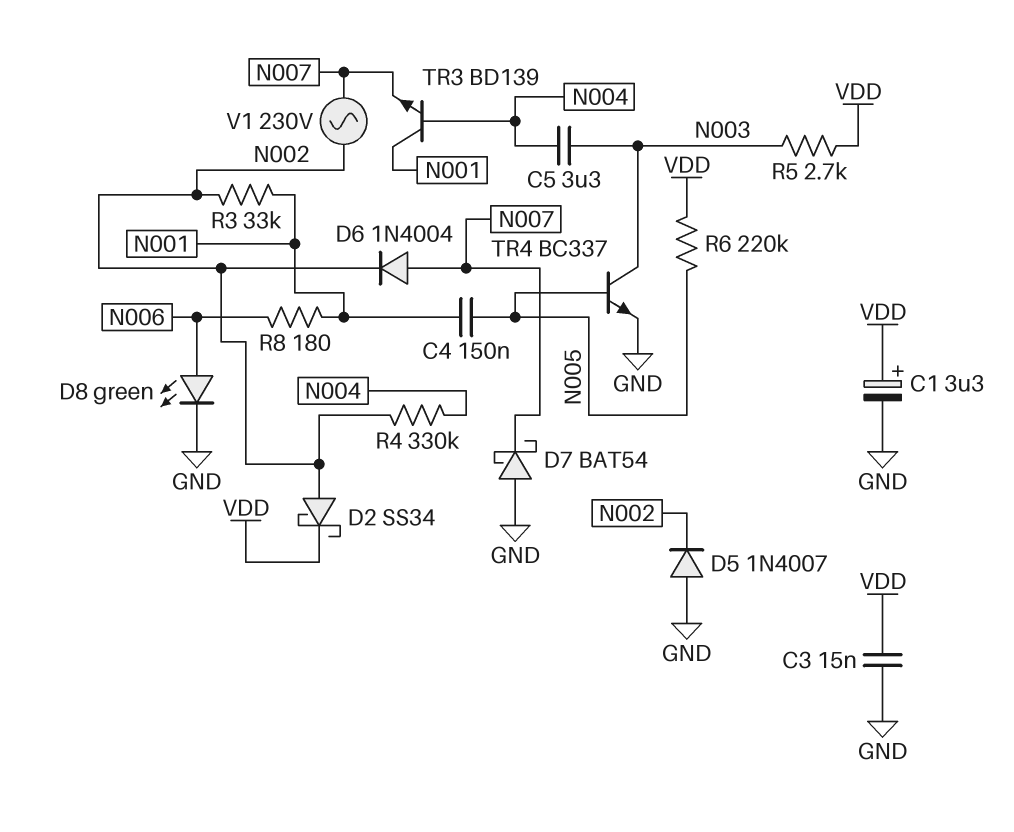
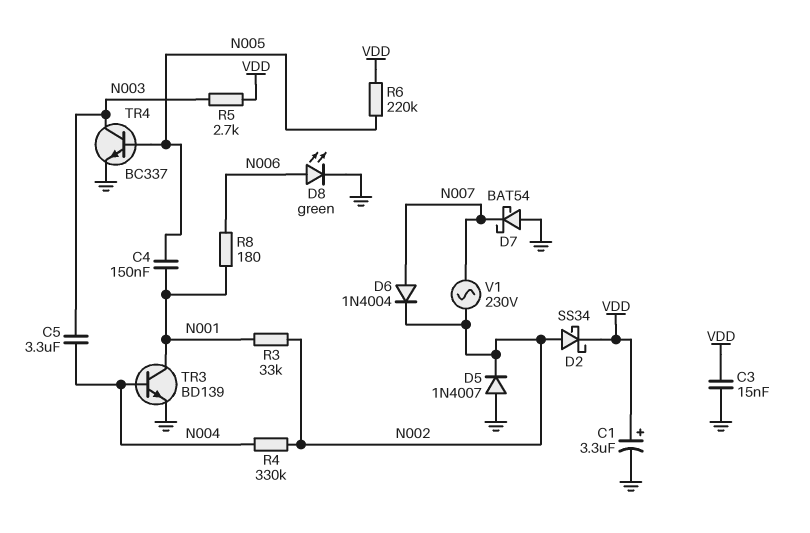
TR3: NPN BD139 (B N004, C N001, E N007) -> NPN BD139 (B N004, C N001, E GND)

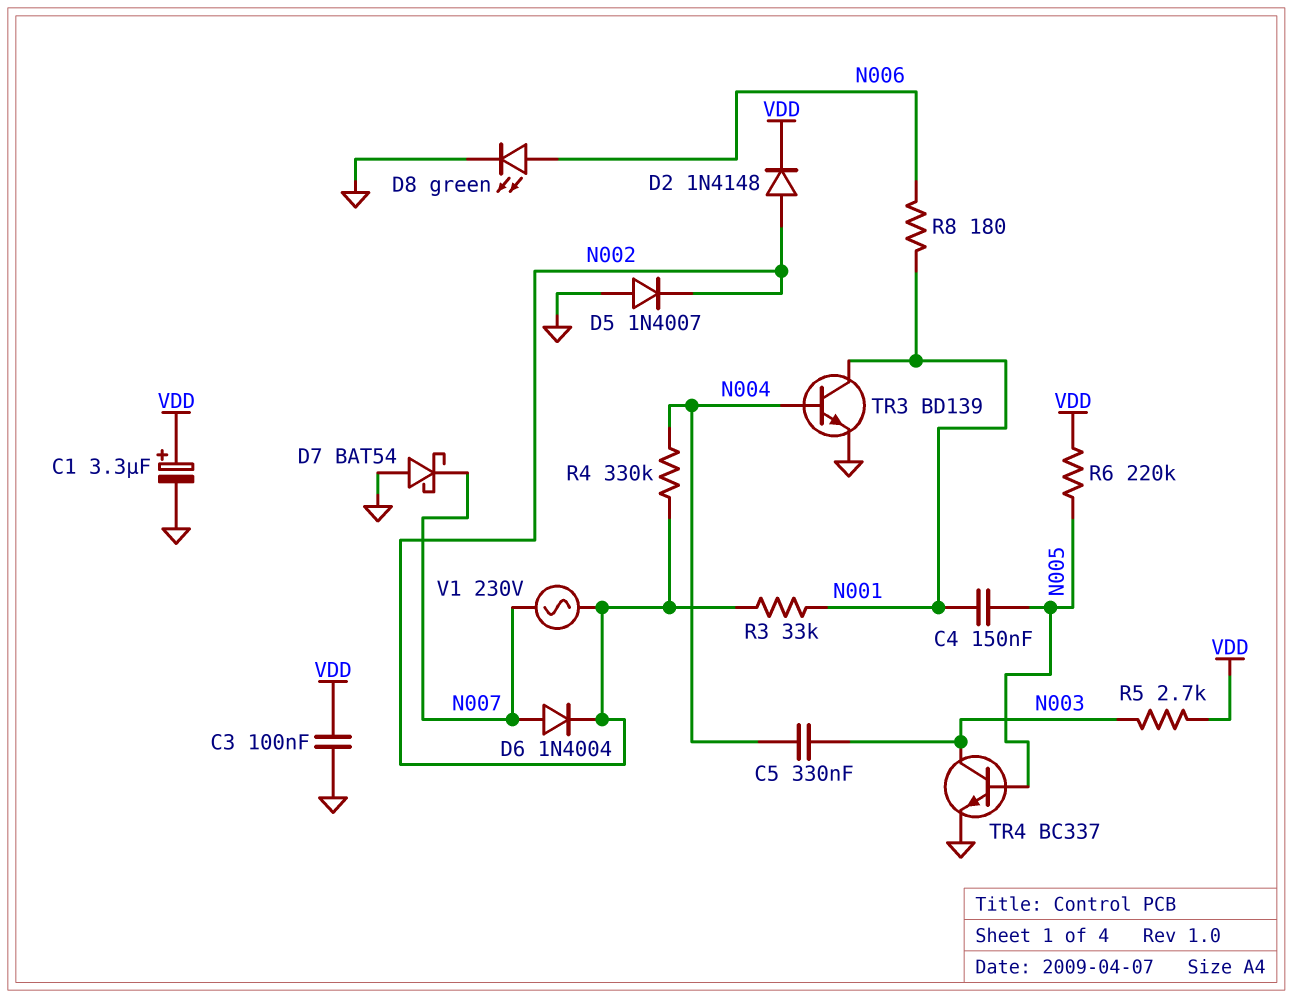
C3: 15nF (GND, VDD) -> 100nF (GND, VDD)
C5: 3.3uF (N003, N004) -> 330nF (N003, N004)
D2: schottky SS34 (A N002, K VDD) -> diode 1N4148 (A N002, K VDD)

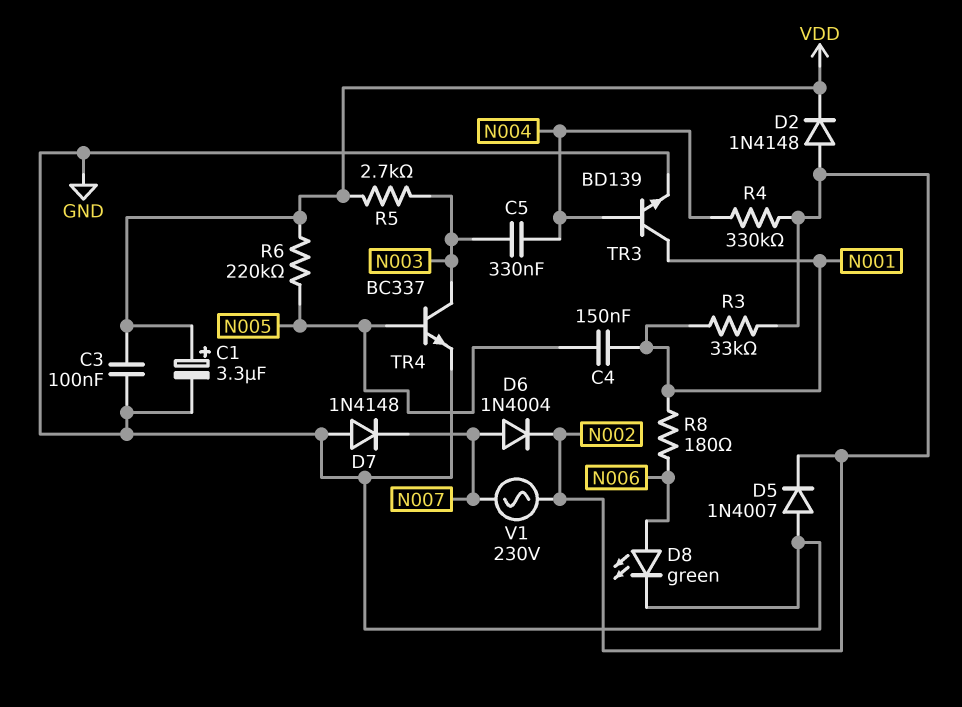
D7: schottky BAT54 (A GND, K N007) -> diode 1N4148 (A GND, K N007)

